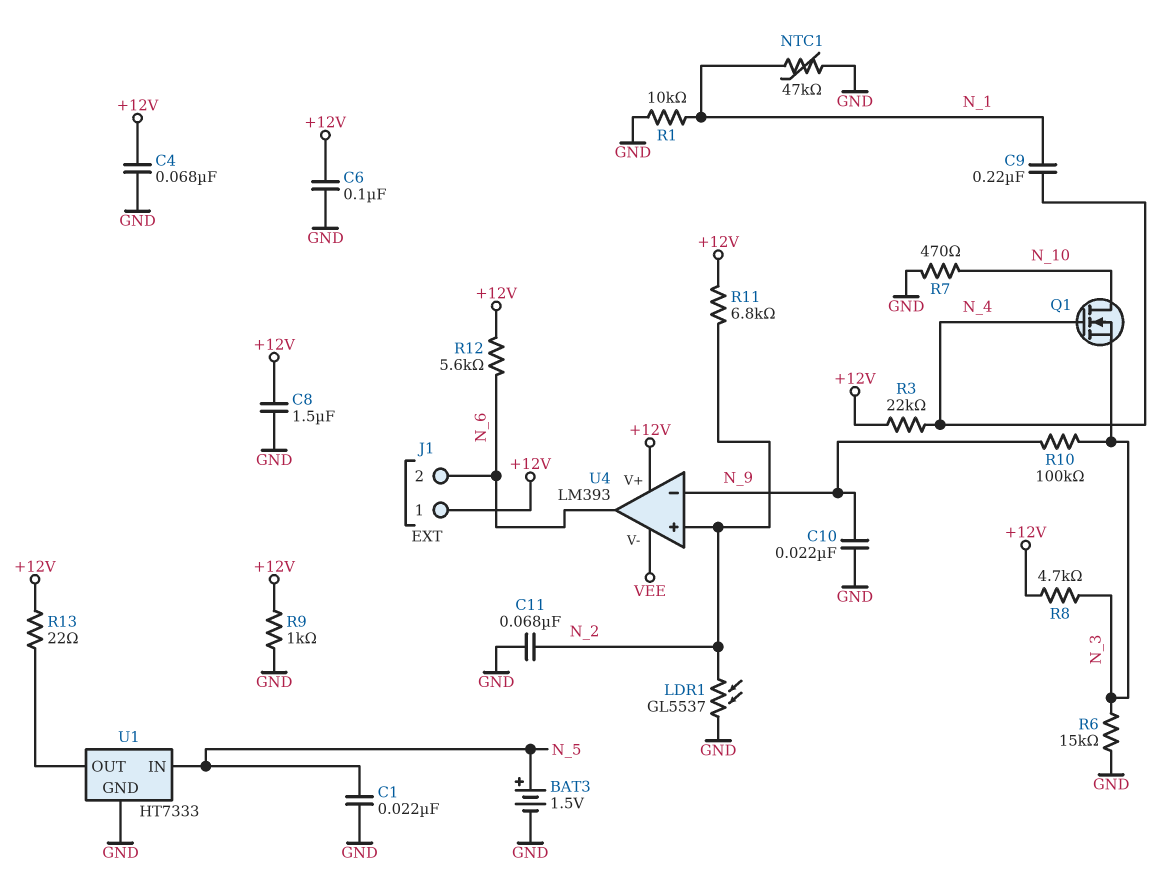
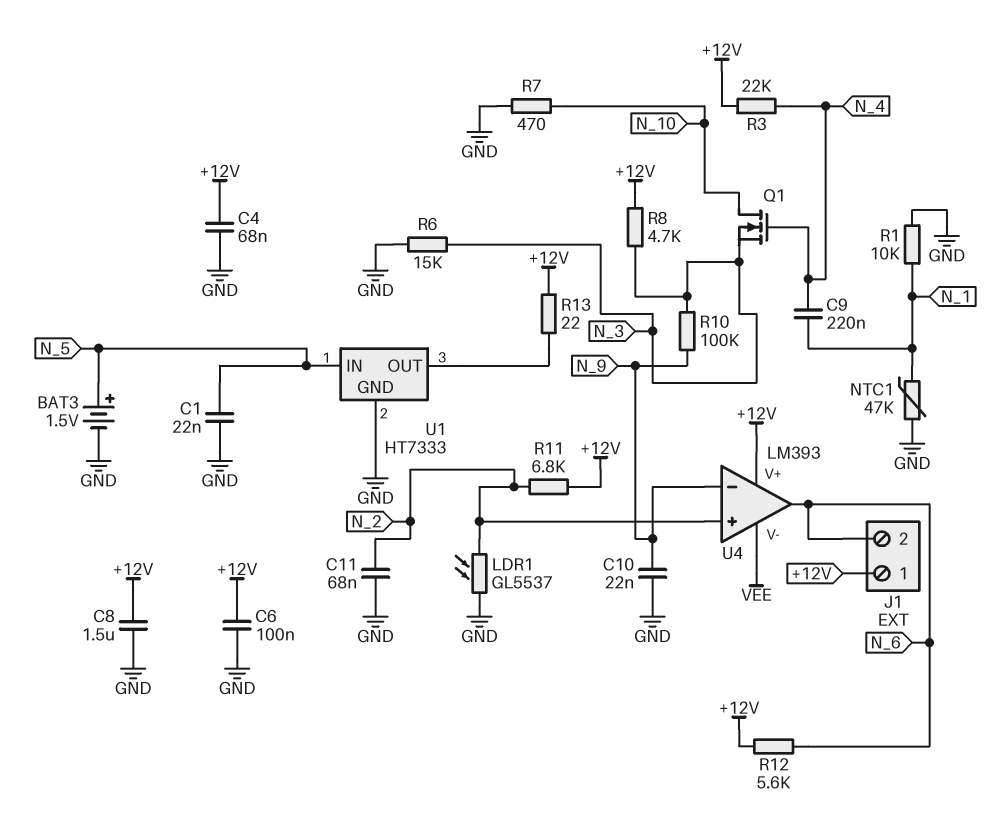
R9: 1k (+12V, GND) -> none

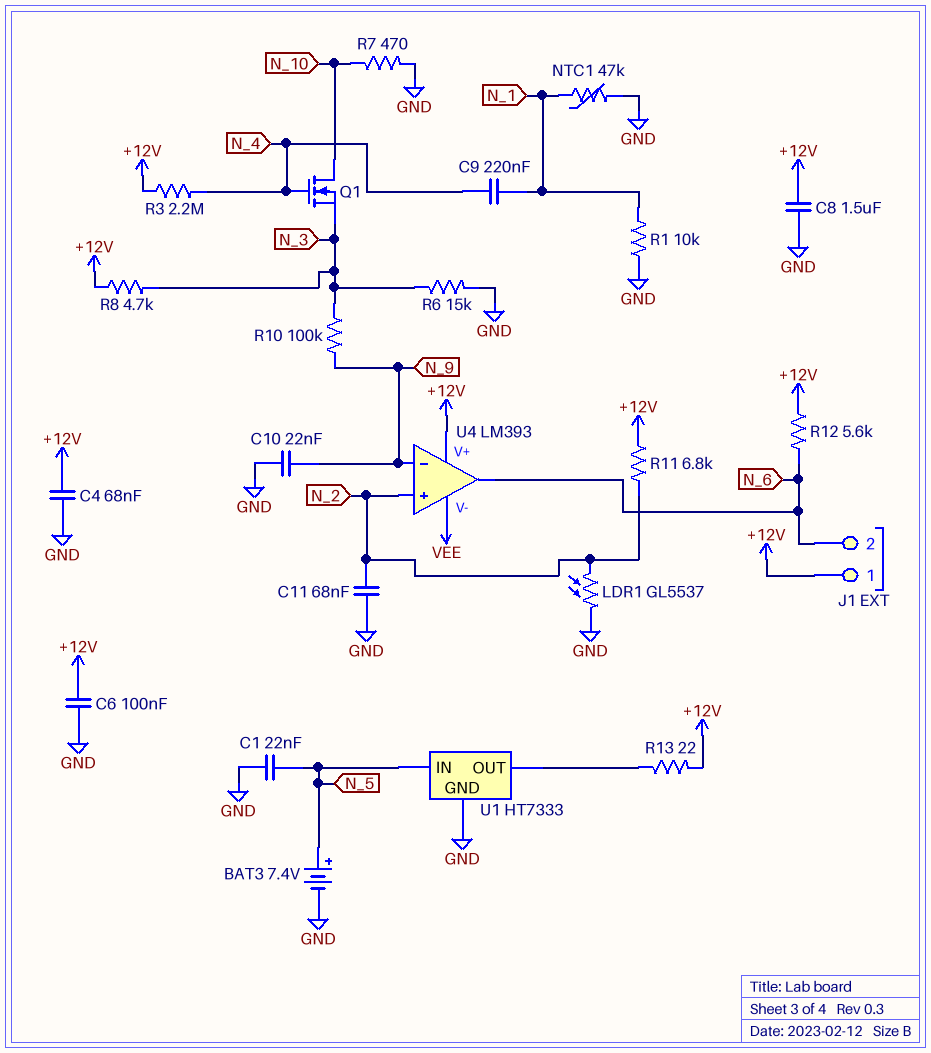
BAT3: 1.5V (plus N_5, minus GND) -> 7.4V (plus N_5, minus GND)
R3: 22k (+12V, N_4) -> 2.2M (+12V, N_4)

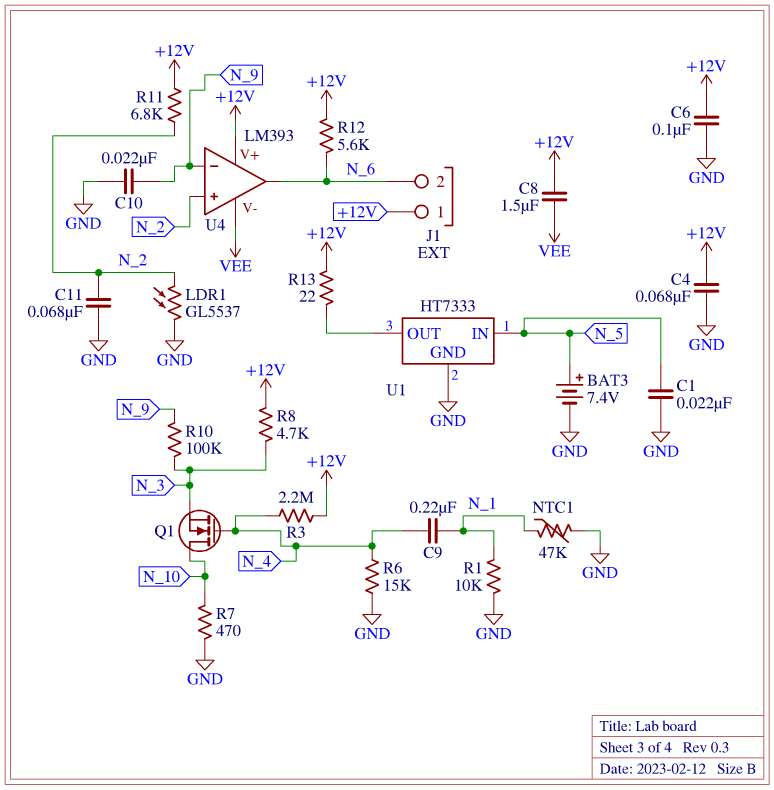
C8: 1.5uF (+12V, GND) -> 1.5uF (+12V, VEE)
R6: 15k (GND, N_3) -> 15k (GND, N_4)

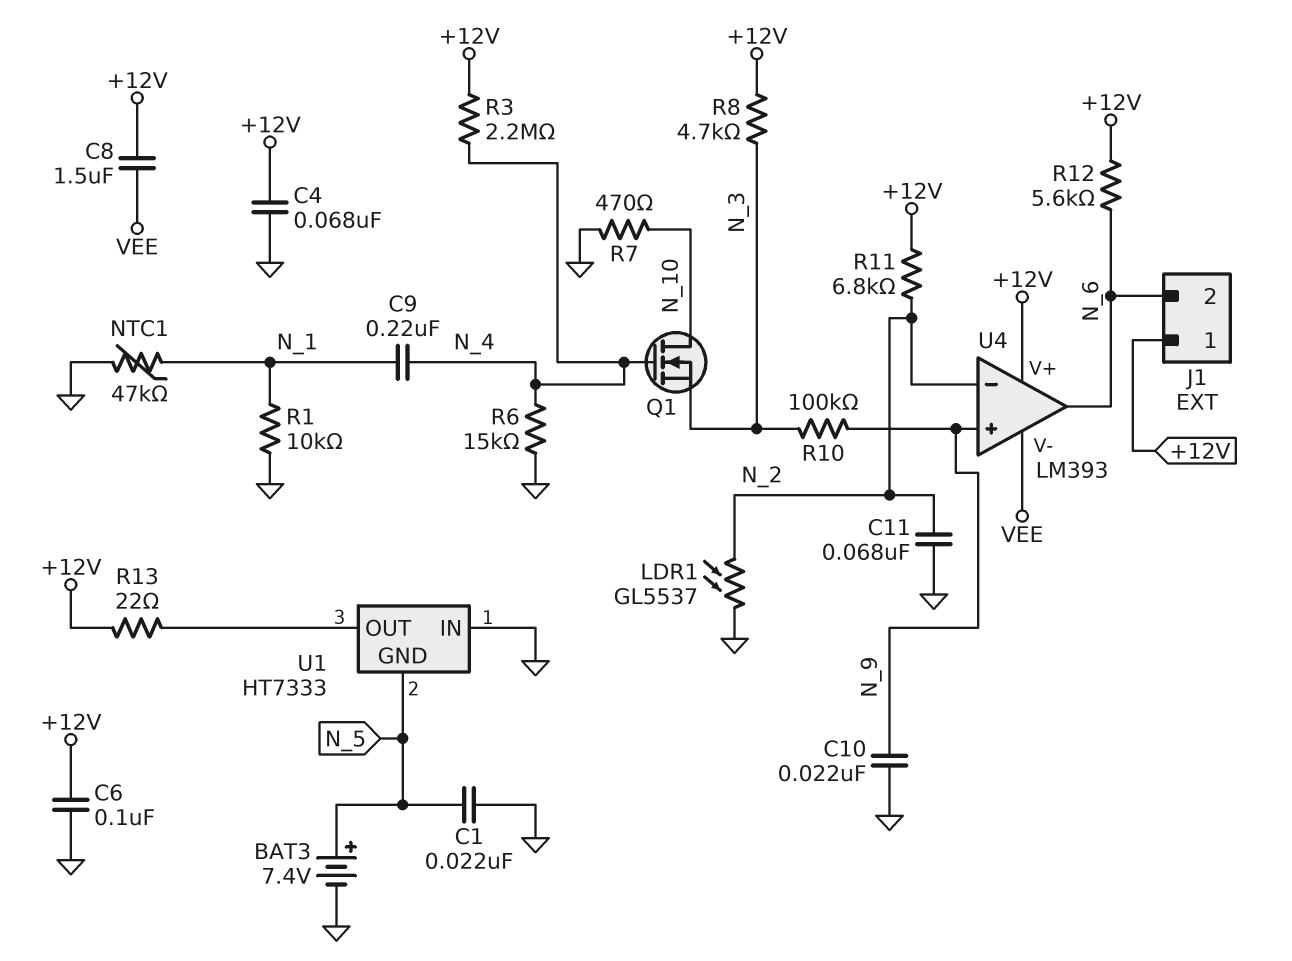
U1 pin GND: GND -> N_5
U1 pin IN: N_5 -> GND
U4 pin in+: N_2 -> N_9
U4 pin in-: N_9 -> N_2

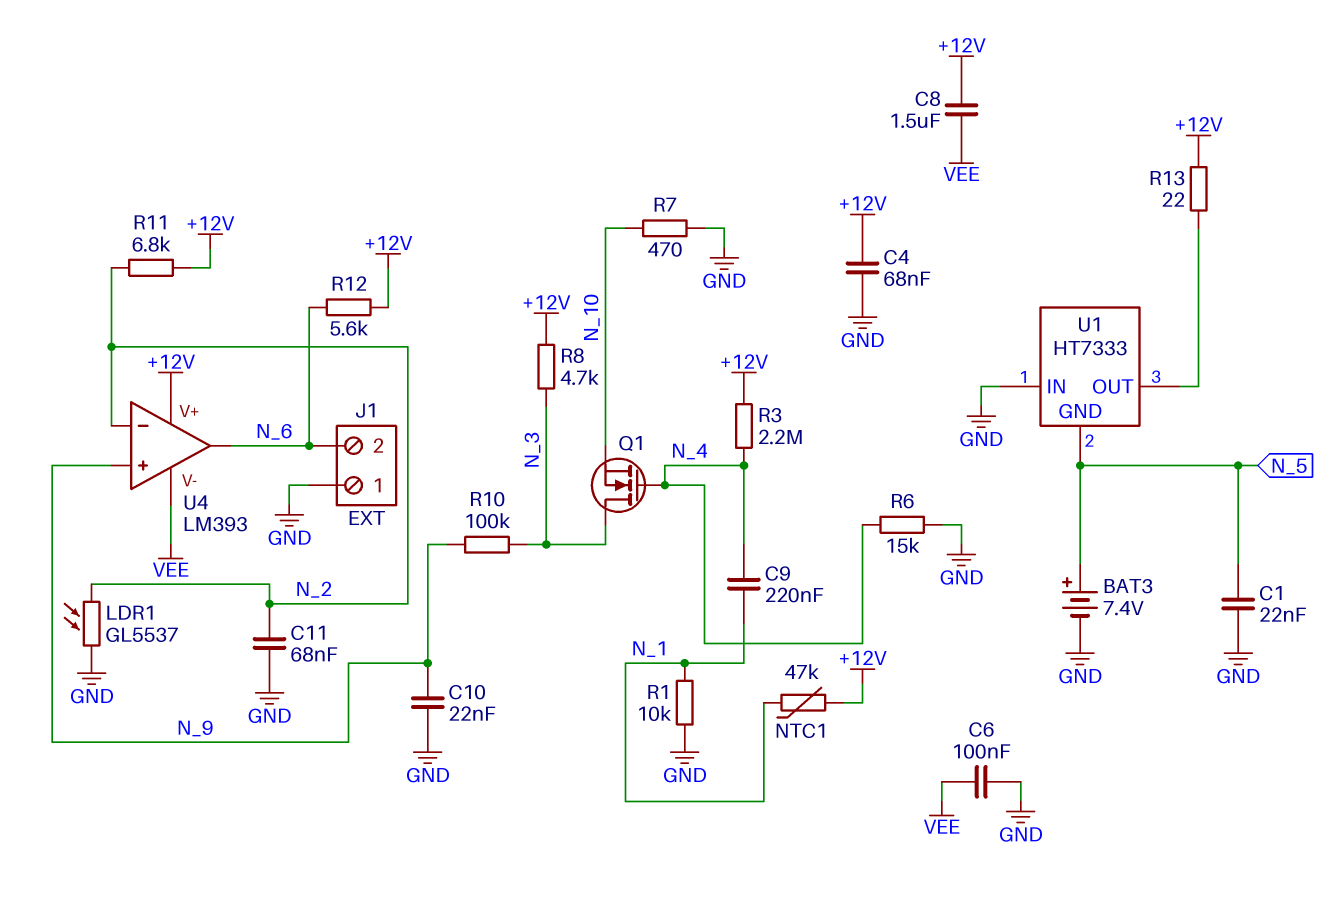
C6: 100nF (+12V, GND) -> 100nF (GND, VEE)
J1 pin 1: +12V -> GND
NTC1: 47k (GND, N_1) -> 47k (+12V, N_1)
Q1: NMOS (G N_4, D N_10, S N_3) -> NMOS (G N_4, D N_3, S N_10)

